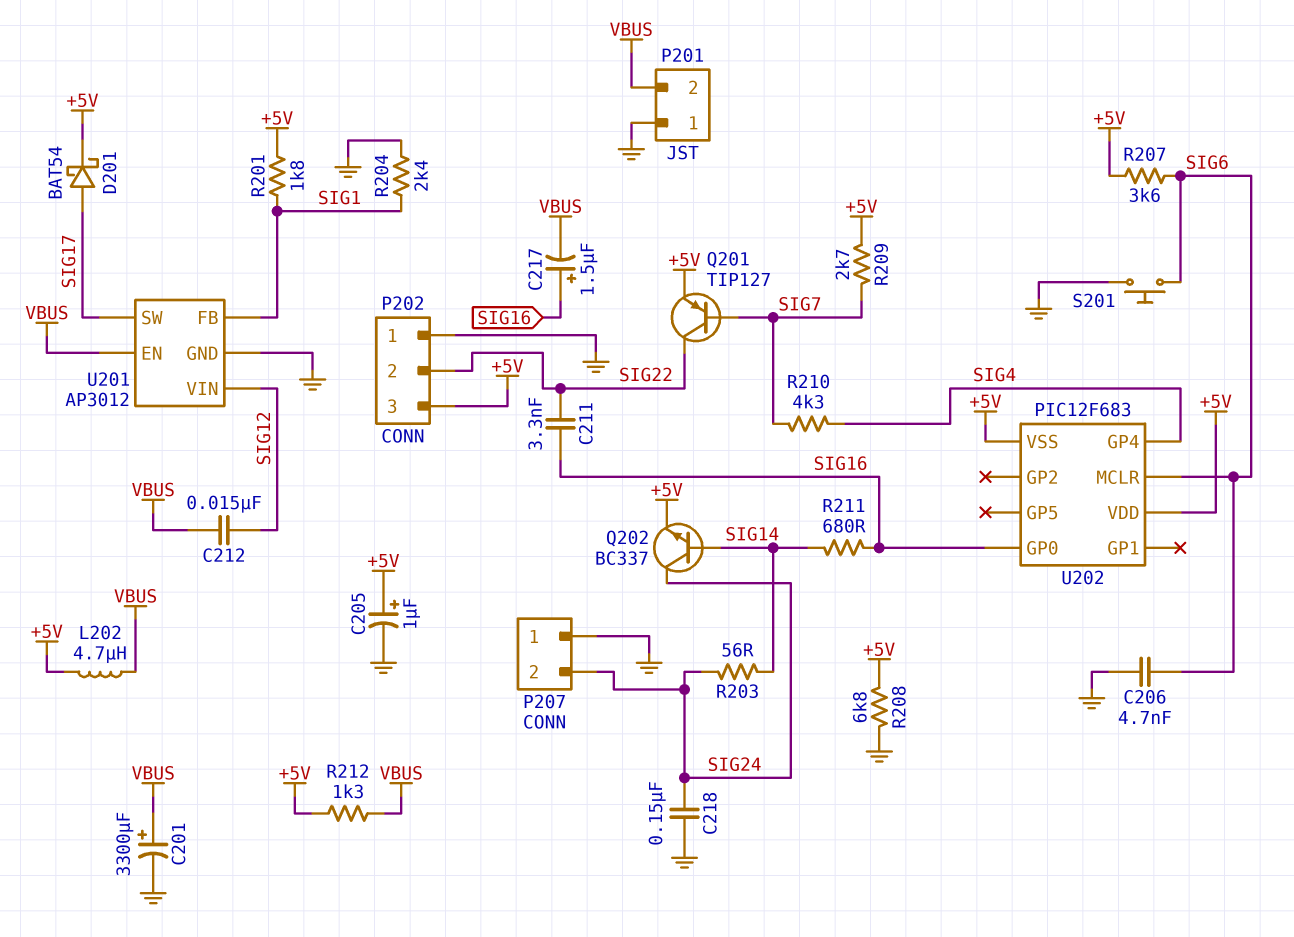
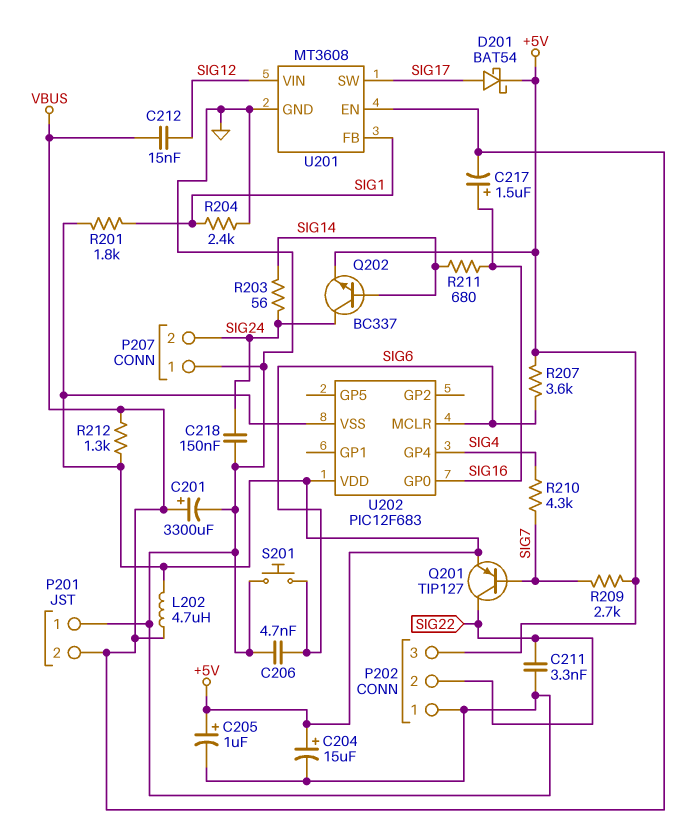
C204: none -> 15uF (plus +5V, minus GND)
C211: 3.3nF (SIG16, SIG22) -> 3.3nF (GND, SIG22)
R208: 6.8k (+5V, GND) -> none
U201: AP3012 -> MT3608

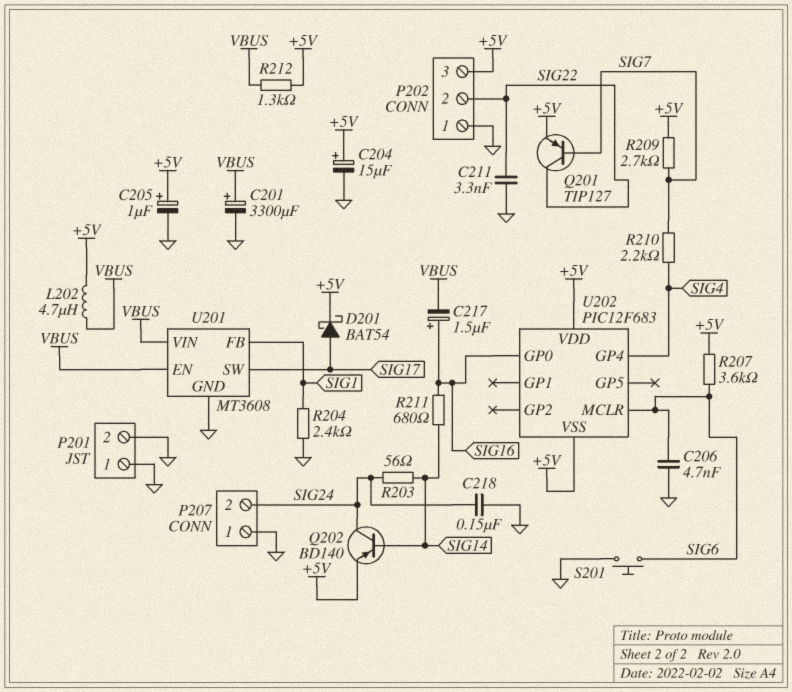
C212: 15nF (SIG12, VBUS) -> none
P201 pin 2: VBUS -> GND
Q202: NPN BC337 (B SIG14, C SIG24, E +5V) -> PNP BD140 (B SIG14, C SIG24, E +5V)
R201: 1.8k (+5V, SIG1) -> none
R210: 4.3k (SIG4, SIG7) -> 2.2k (SIG4, SIG7)
U201 pin VIN: SIG12 -> VBUS

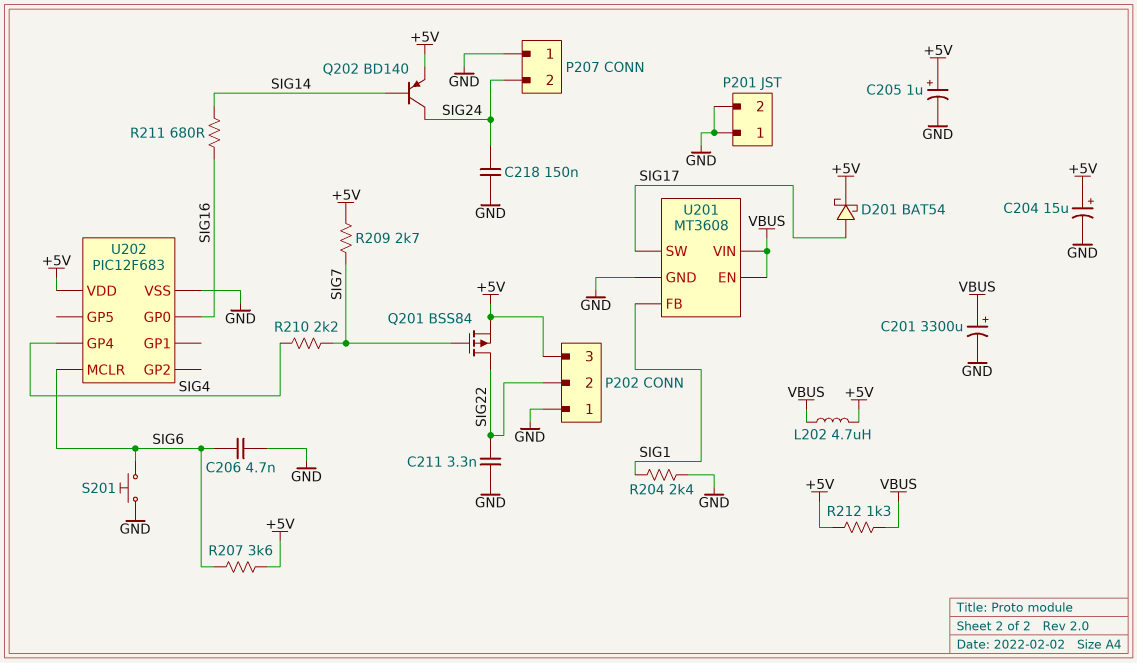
C217: 1.5uF (plus SIG16, minus VBUS) -> none
Q201: PNP TIP127 (B SIG7, C SIG22, E +5V) -> PMOS BSS84 (G SIG7, D SIG22, S +5V)
R203: 56 (SIG14, SIG24) -> none
U202 pin VSS: +5V -> GND

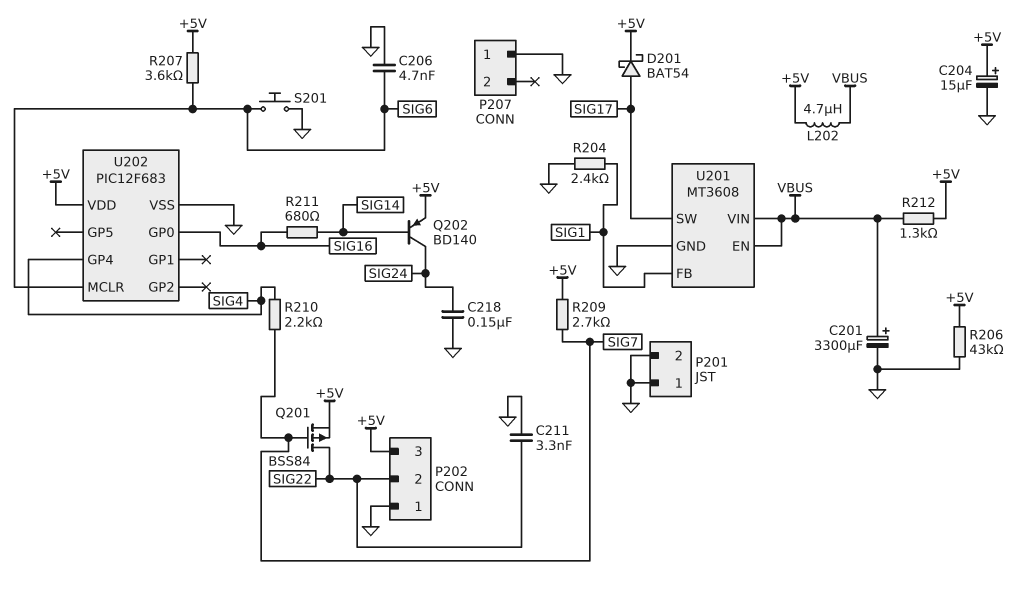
C205: 1uF (plus +5V, minus GND) -> none
P207 pin 2: SIG24 -> none
R206: none -> 43k (+5V, GND)

